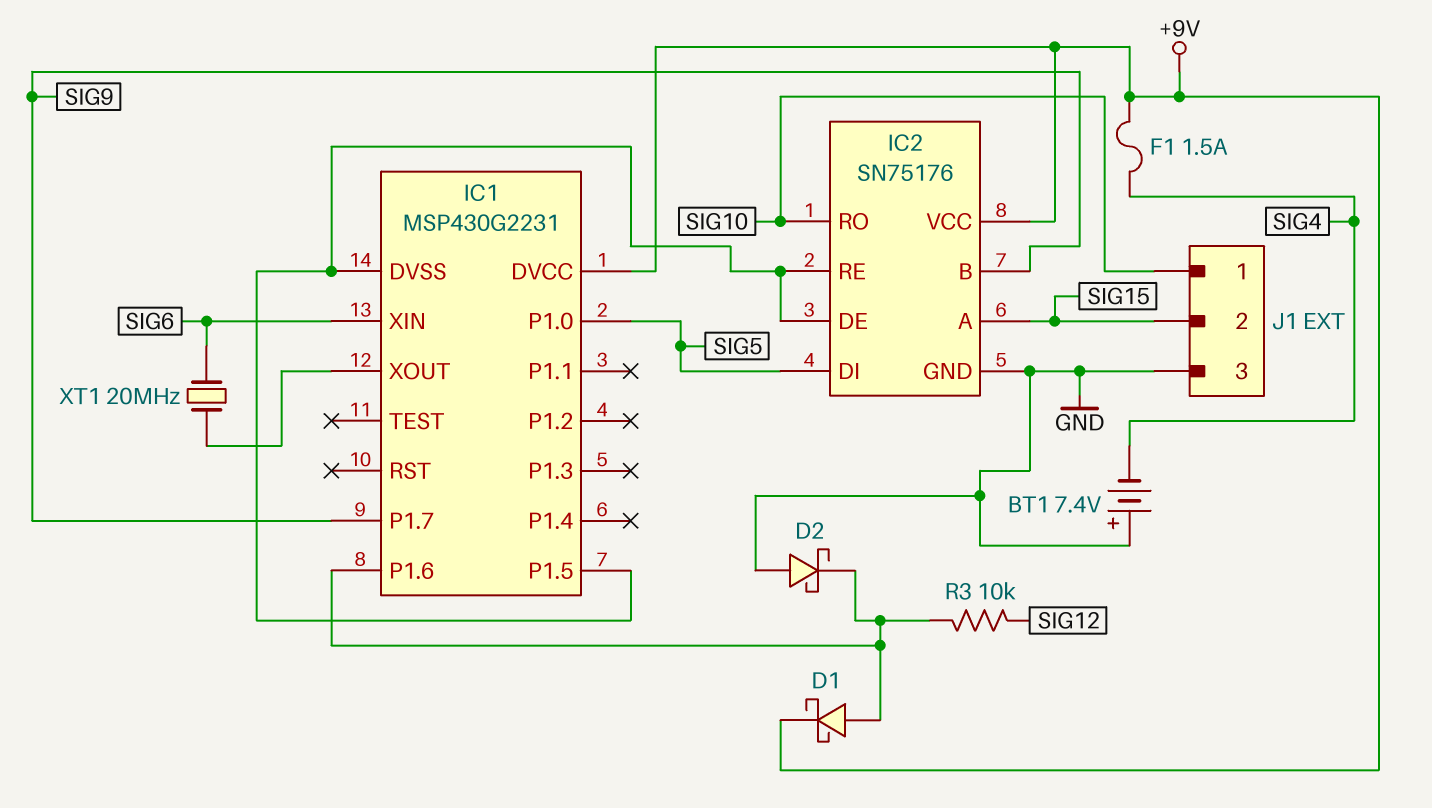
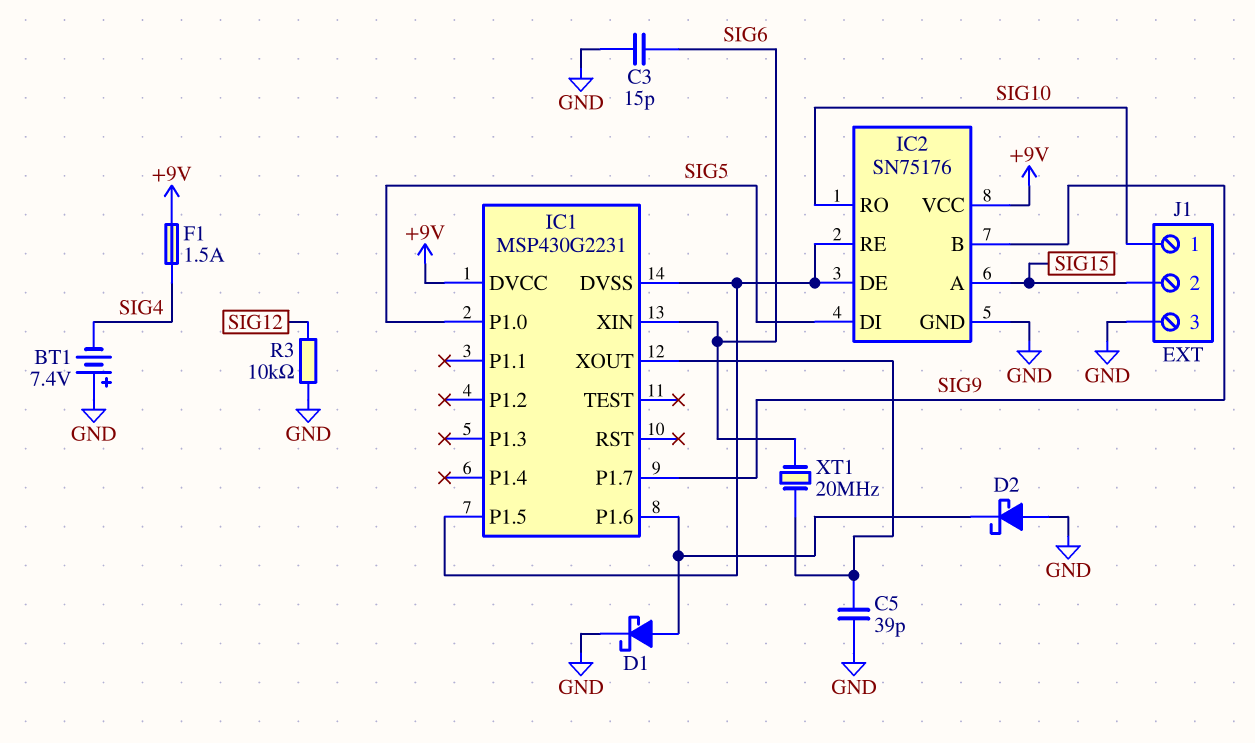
C3: none -> 15pF (GND, SIG6)
C5: none -> 39pF (GND, IC1/XOUT)
D1: schottky (A IC1/P1.6, K +9V) -> schottky (A IC1/P1.6, K GND)
R3: 10k (IC1/P1.6, SIG12) -> 10k (GND, SIG12)

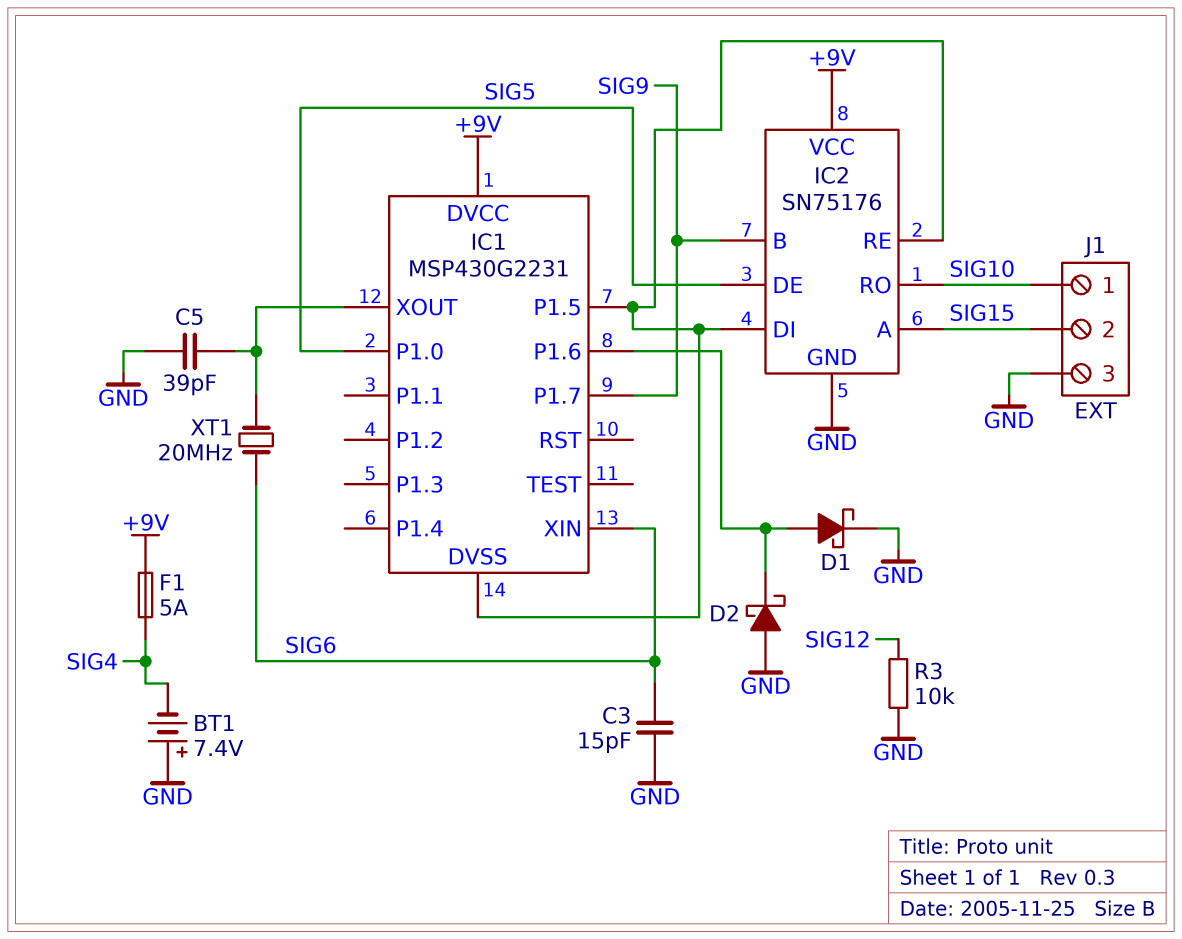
F1: 1.5A (+9V, SIG4) -> 5A (+9V, SIG4)
IC2 pin DE: IC1/DVSS -> SIG5
IC2 pin DI: SIG5 -> IC1/DVSS

